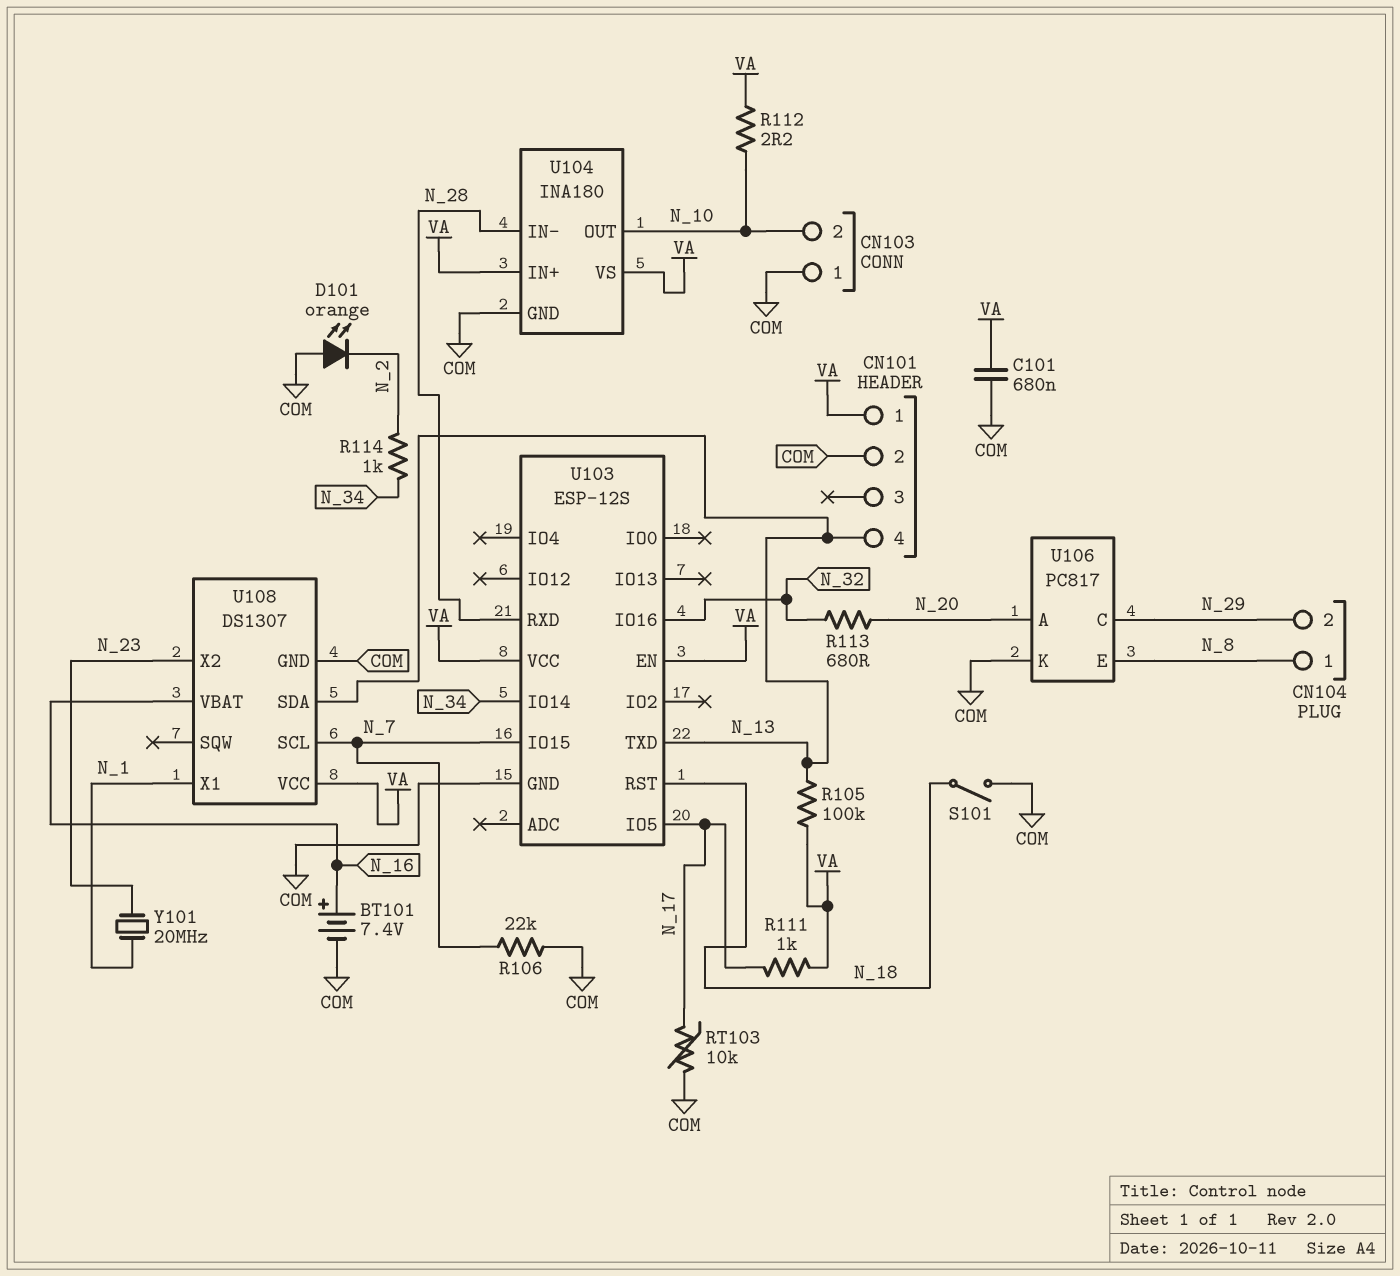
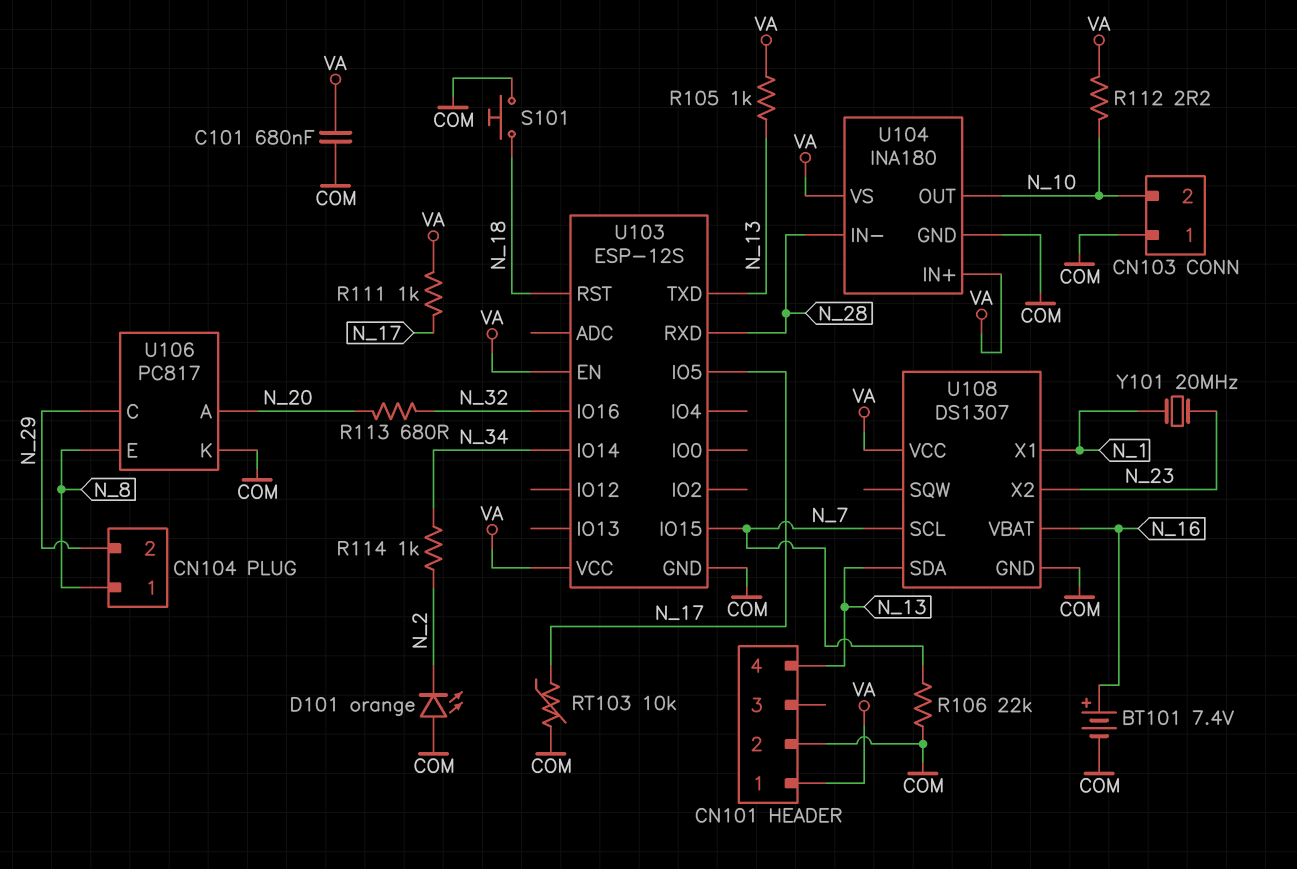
R105: 100k (N_13, VA) -> 1k (N_13, VA)
S101: switch (COM, N_18) -> button (COM, N_18)

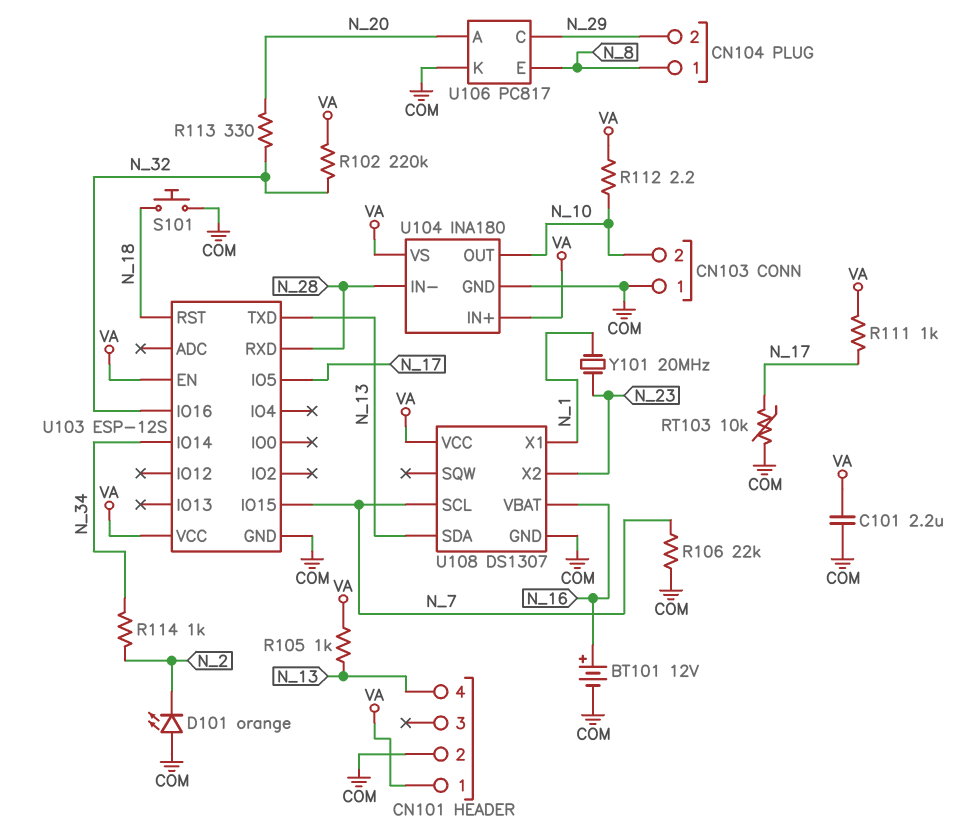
BT101: 7.4V (plus N_16, minus COM) -> 12V (plus N_16, minus COM)
C101: 680nF (COM, VA) -> 2.2uF (COM, VA)
R102: none -> 220k (N_32, VA)
R113: 680 (N_20, N_32) -> 330 (N_20, N_32)

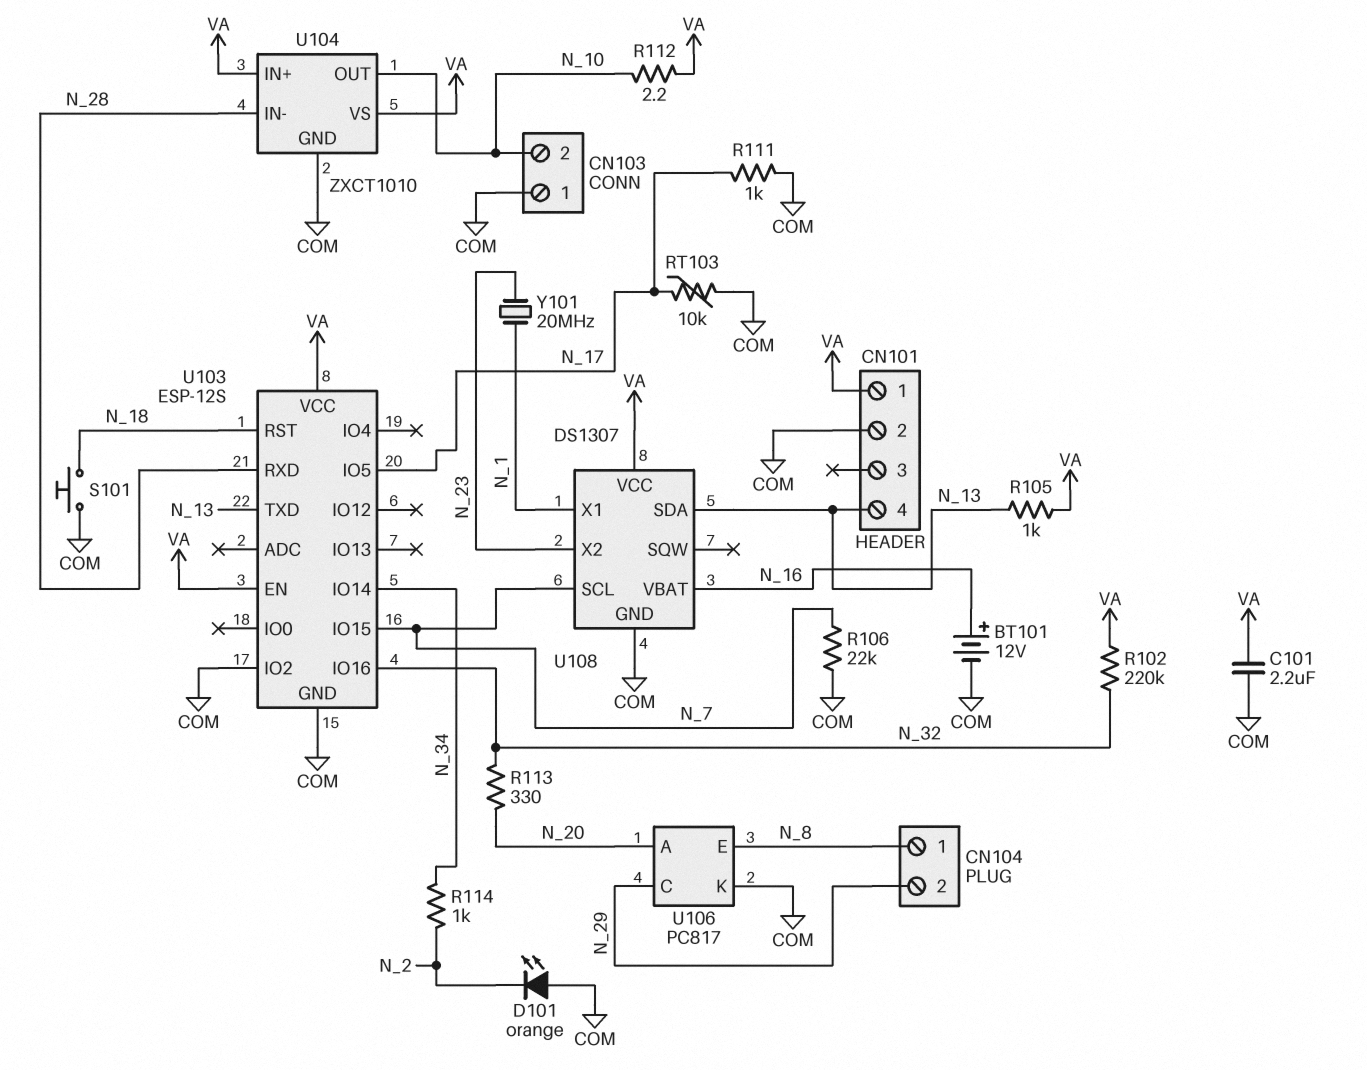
R111: 1k (N_17, VA) -> 1k (COM, N_17)
U103 pin IO2: none -> COM
U104: INA180 -> ZXCT1010

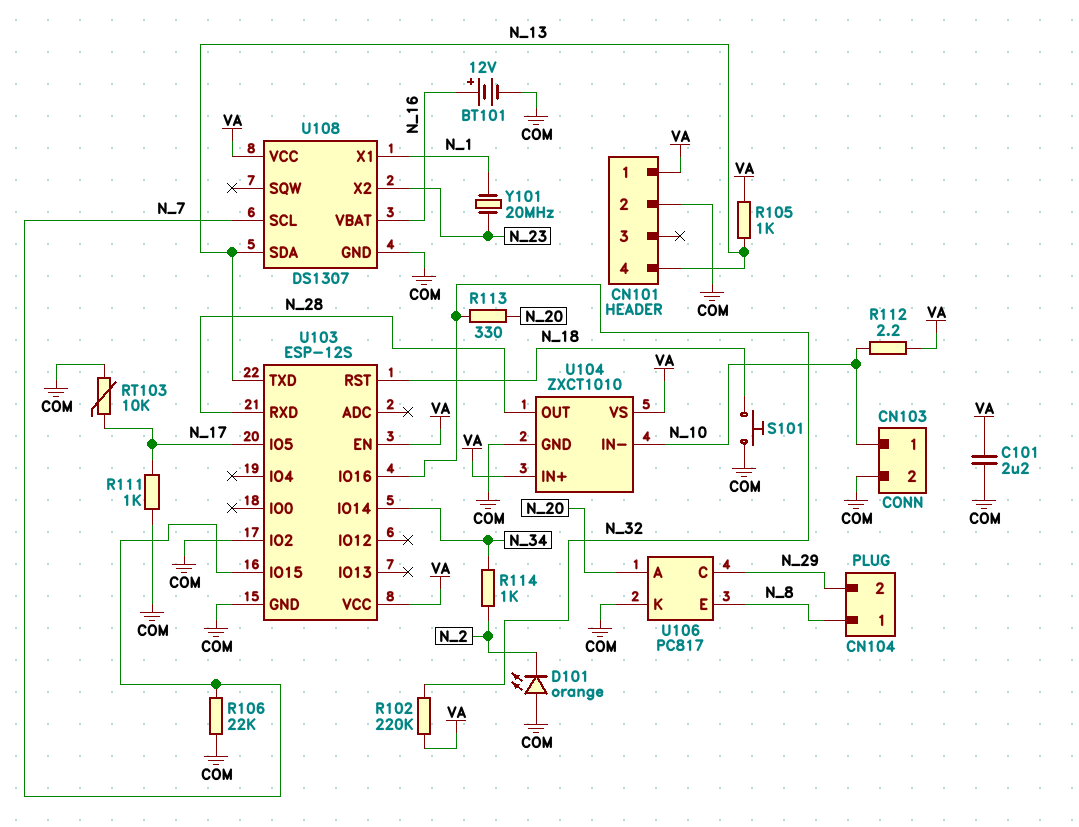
CN103 pin 1: COM -> N_10
CN103 pin 2: N_10 -> COM
U104 pin IN-: N_28 -> N_10
U104 pin OUT: N_10 -> N_28

